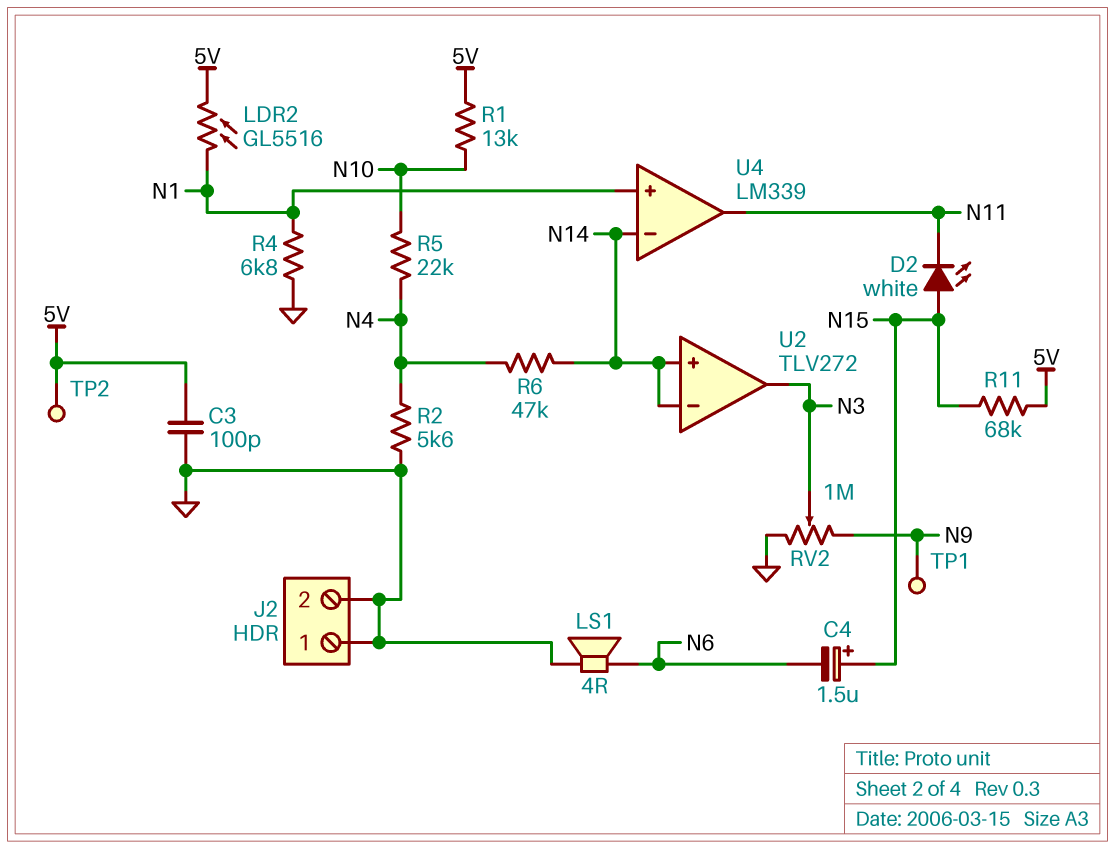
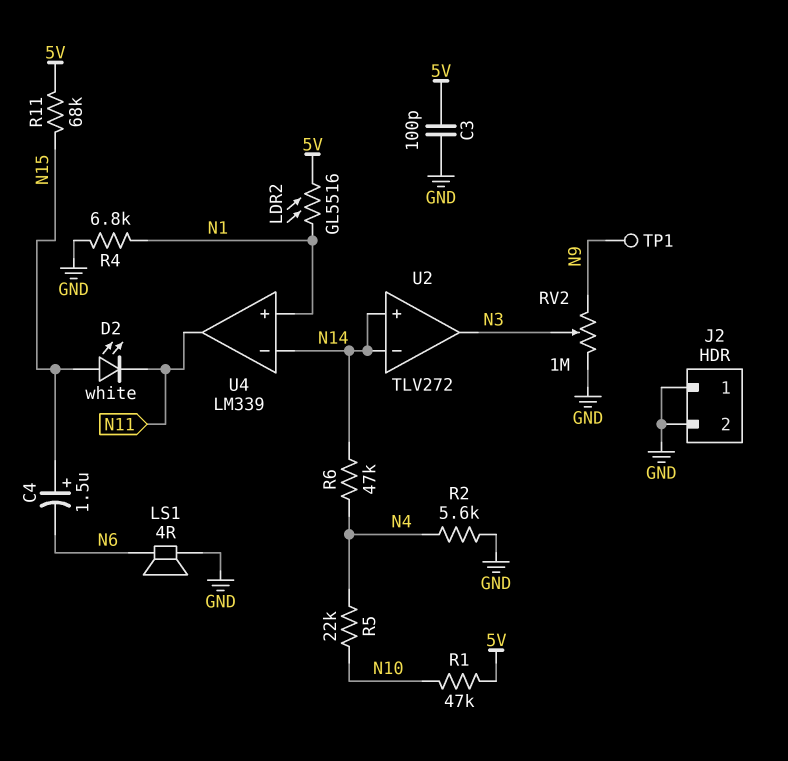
R1: 13k (5V, N10) -> 47k (5V, N10)
TP2: test point (5V) -> none

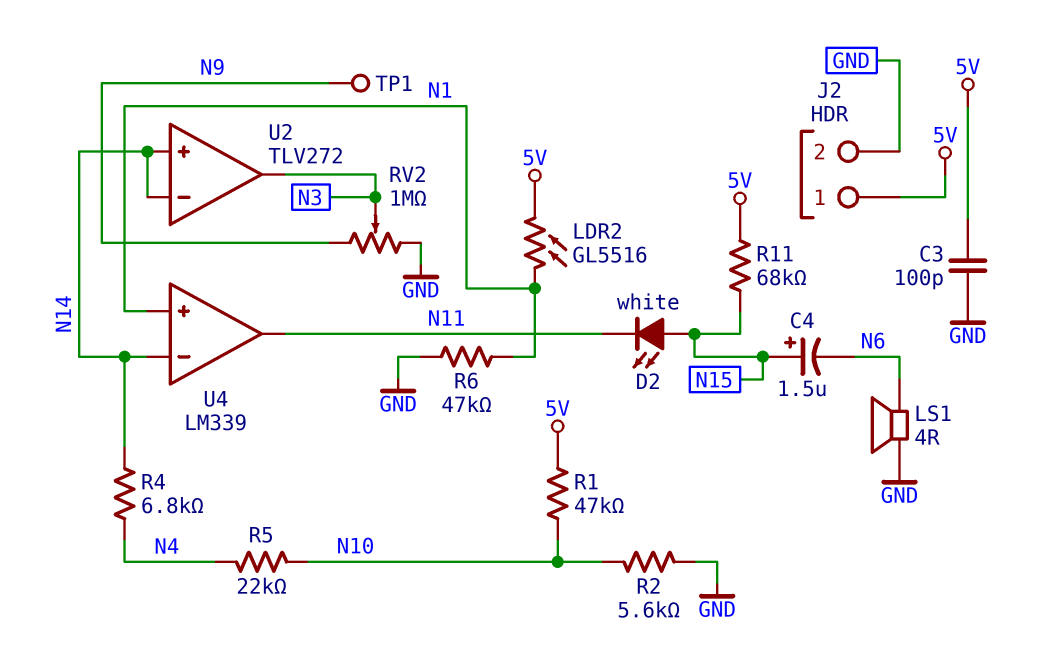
J2 pin 1: GND -> 5V
R2: 5.6k (GND, N4) -> 5.6k (GND, N10)
R4: 6.8k (GND, N1) -> 6.8k (N4, N14)
R6: 47k (N4, N14) -> 47k (GND, N1)

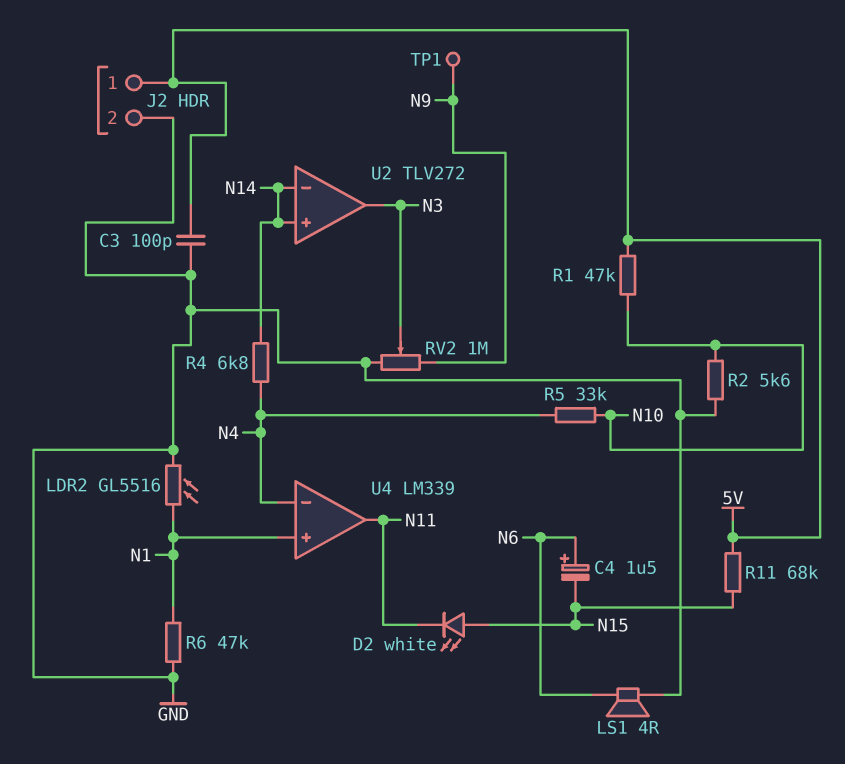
C4: 1.5uF (plus N15, minus N6) -> 1.5uF (plus N6, minus N15)
LDR2: GL5516 (5V, N1) -> GL5516 (GND, N1)
R5: 22k (N4, N10) -> 33k (N4, N10)
U4 pin in-: N14 -> N4

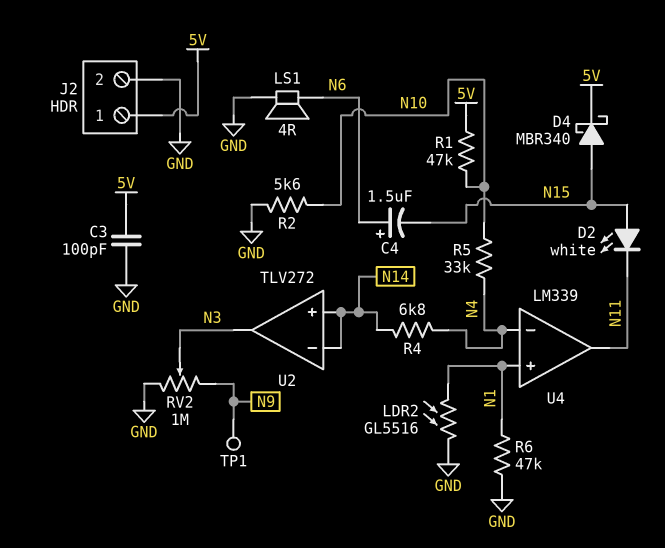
D4: none -> schottky MBR340 (A N15, K 5V)
R11: 68k (5V, N15) -> none

